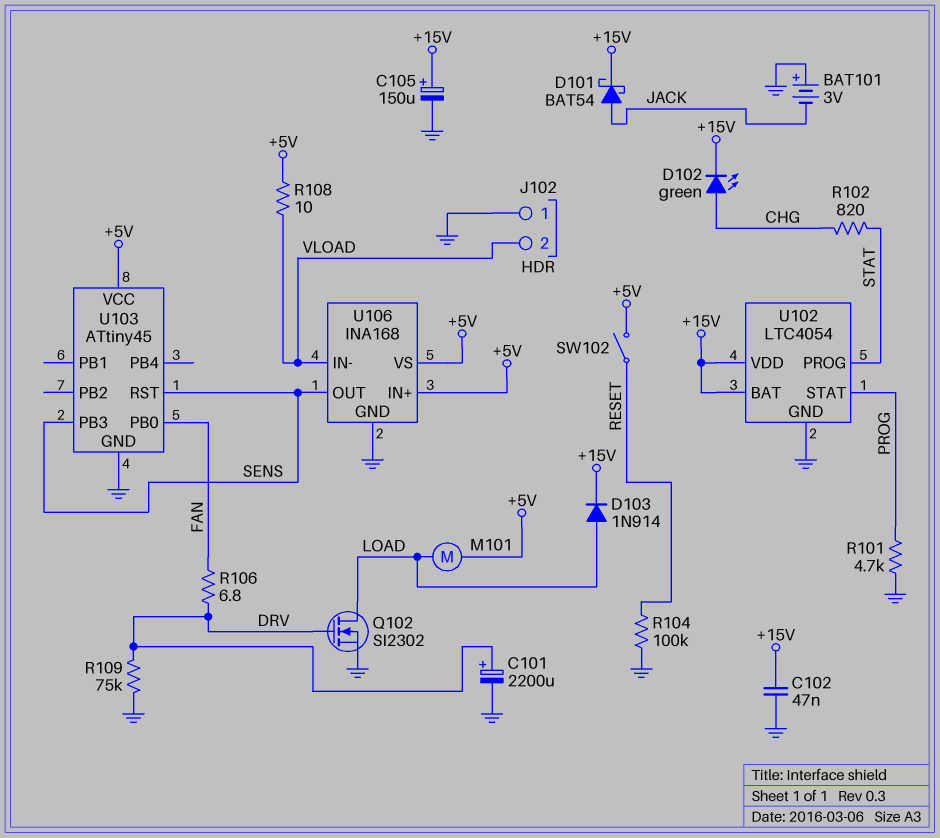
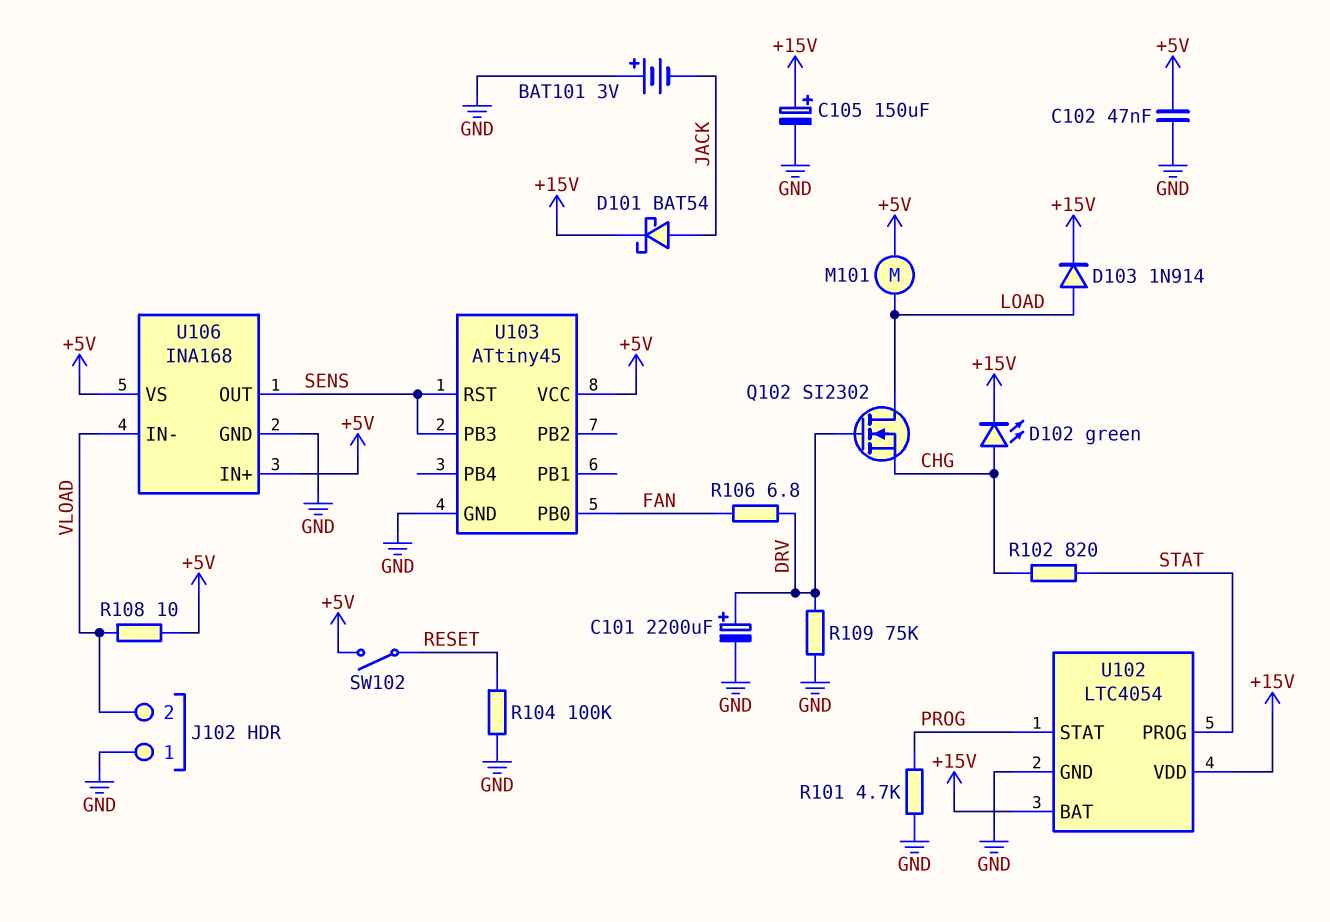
C102: 47nF (+15V, GND) -> 47nF (+5V, GND)
Q102: NMOS SI2302 (G DRV, D LOAD, S GND) -> NMOS SI2302 (G DRV, D LOAD, S CHG)

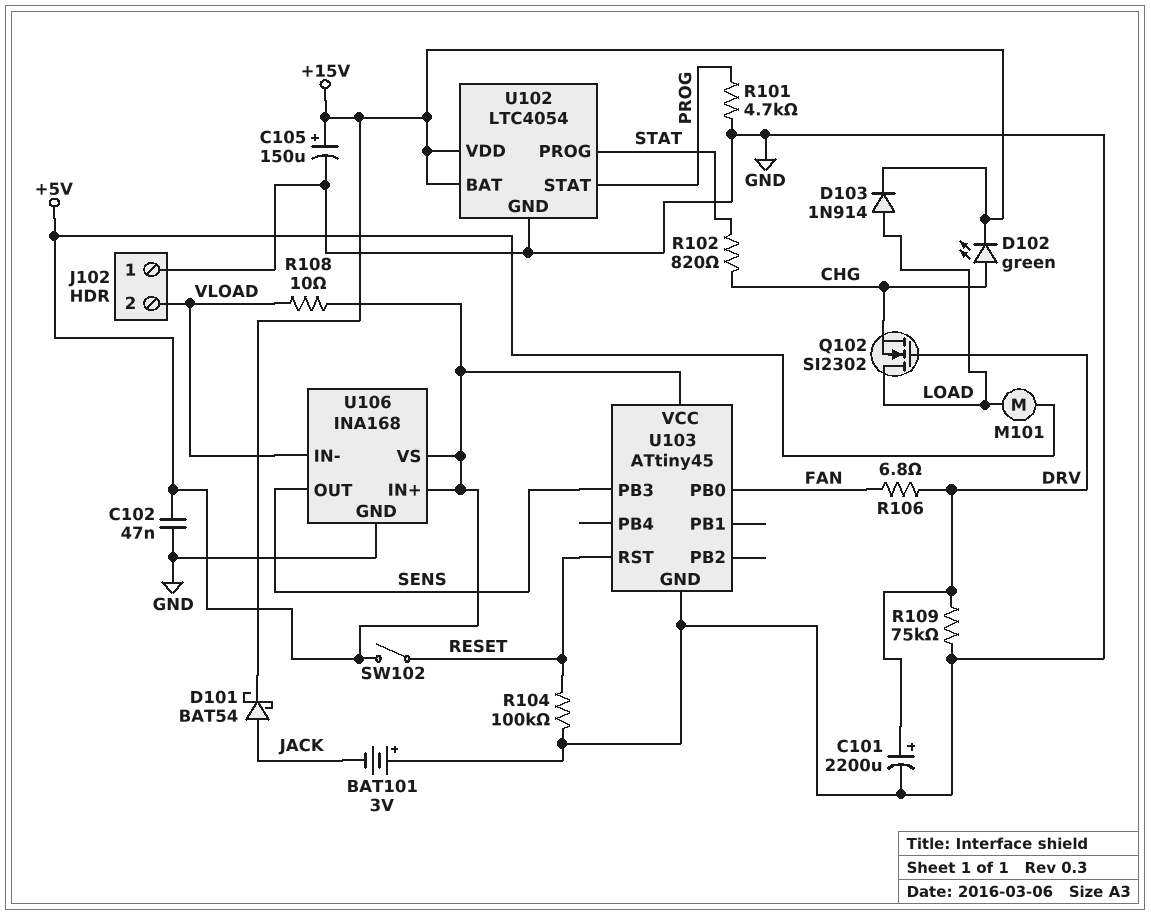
U103 pin RST: SENS -> RESET

